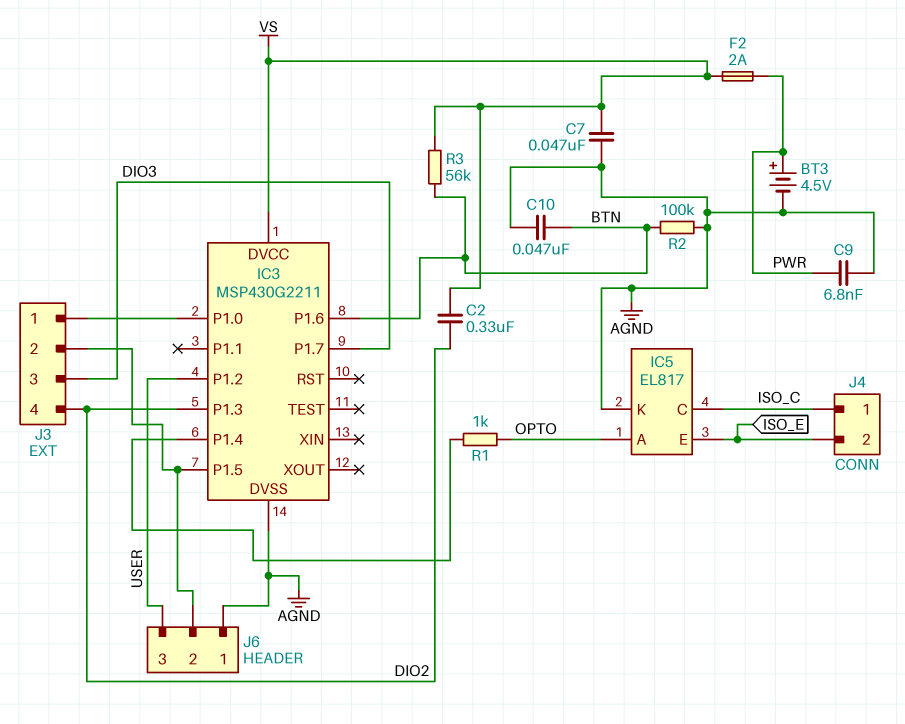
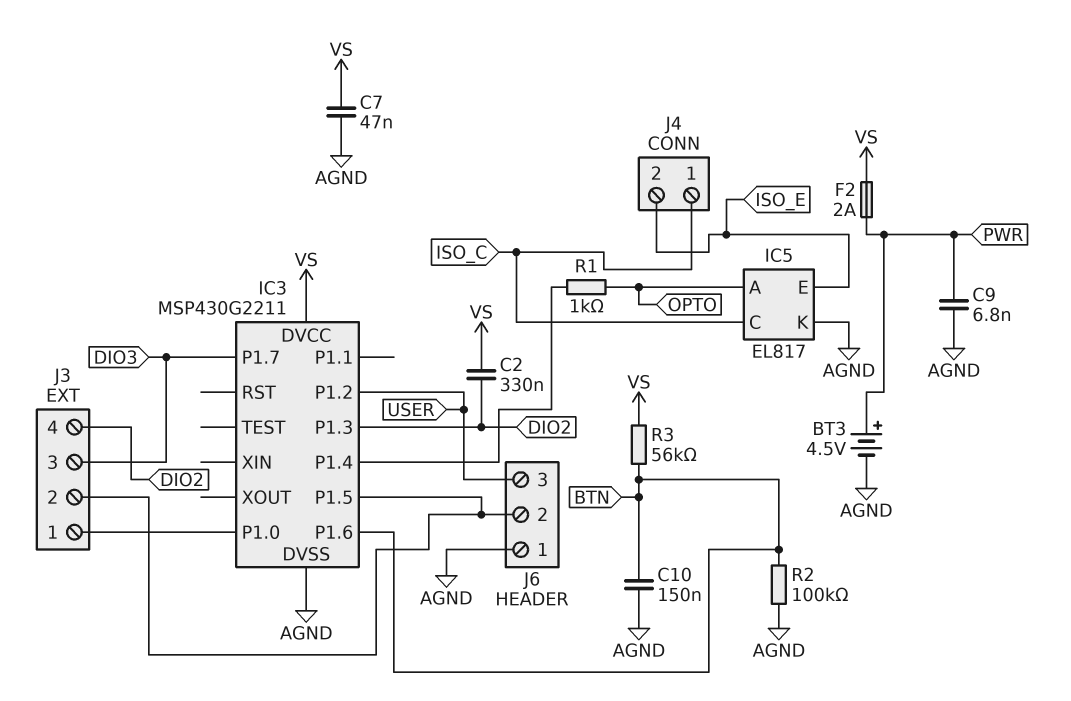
C10: 47nF (AGND, BTN) -> 150nF (AGND, BTN)

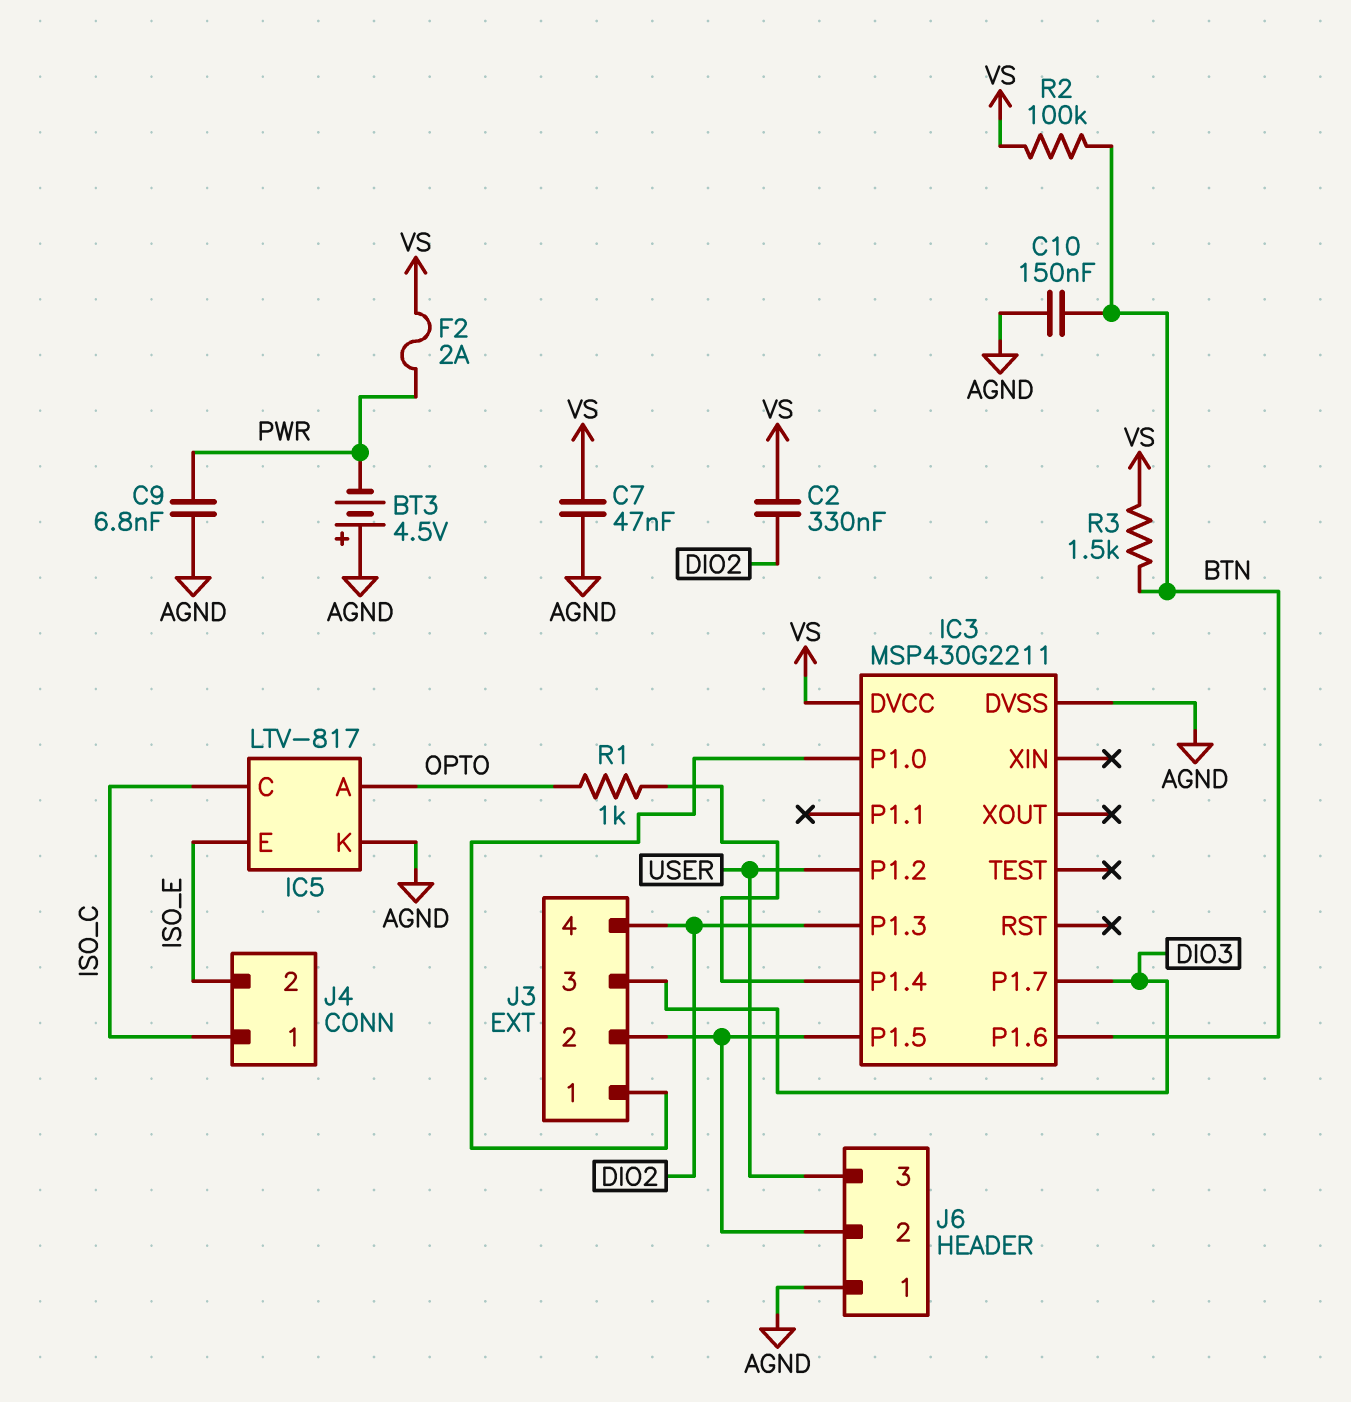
BT3: 4.5V (plus PWR, minus AGND) -> 4.5V (plus AGND, minus PWR)
IC5: EL817 -> LTV-817
R2: 100k (AGND, BTN) -> 100k (BTN, VS)
R3: 56k (BTN, VS) -> 1.5k (BTN, VS)

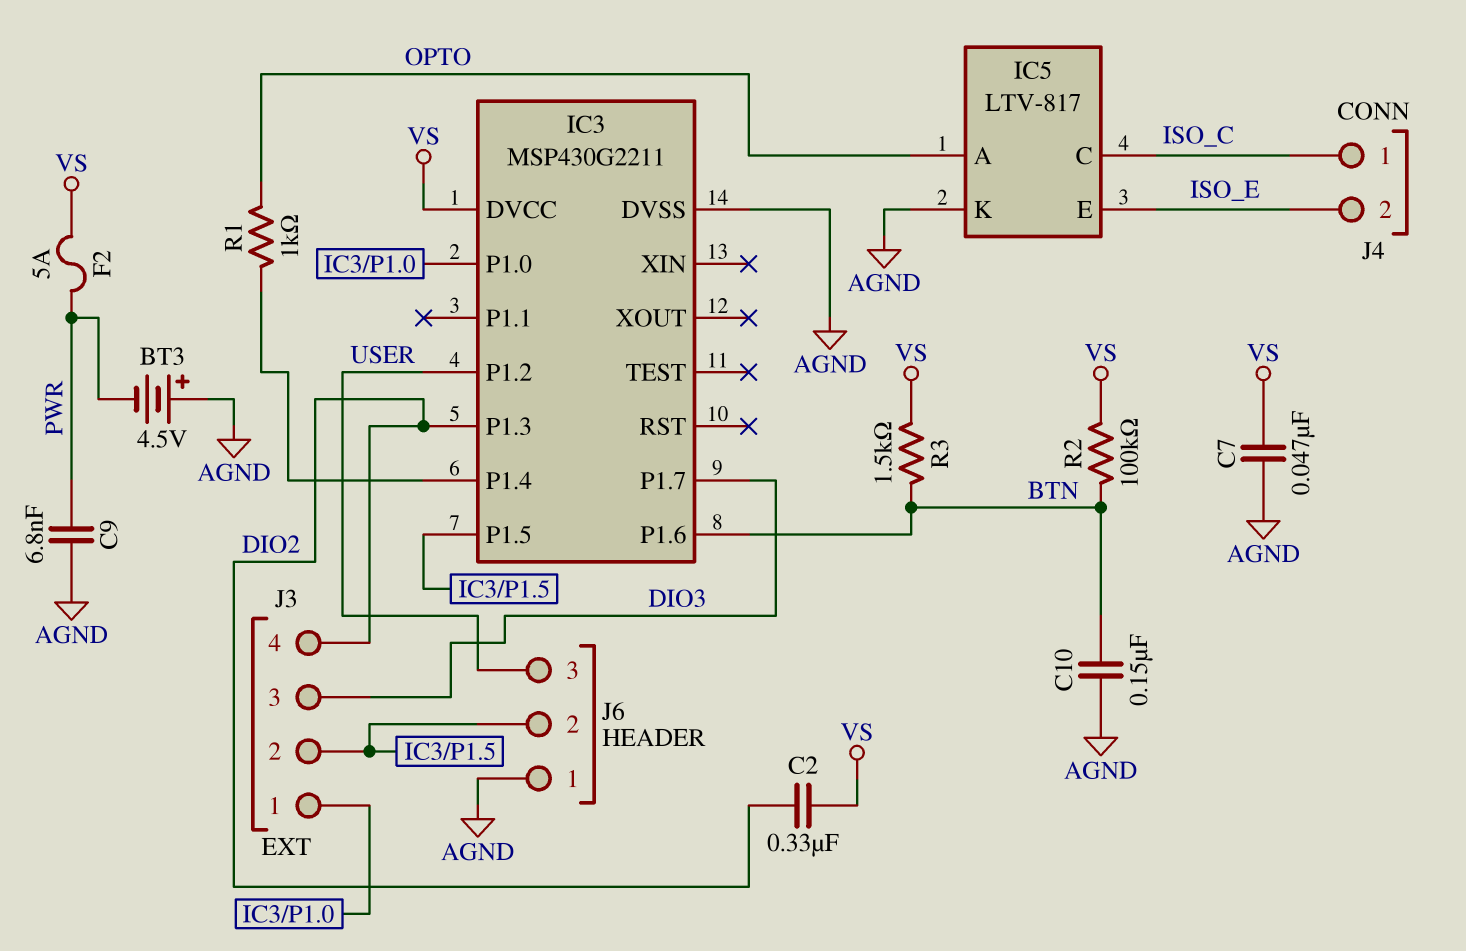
F2: 2A (PWR, VS) -> 5A (PWR, VS)

